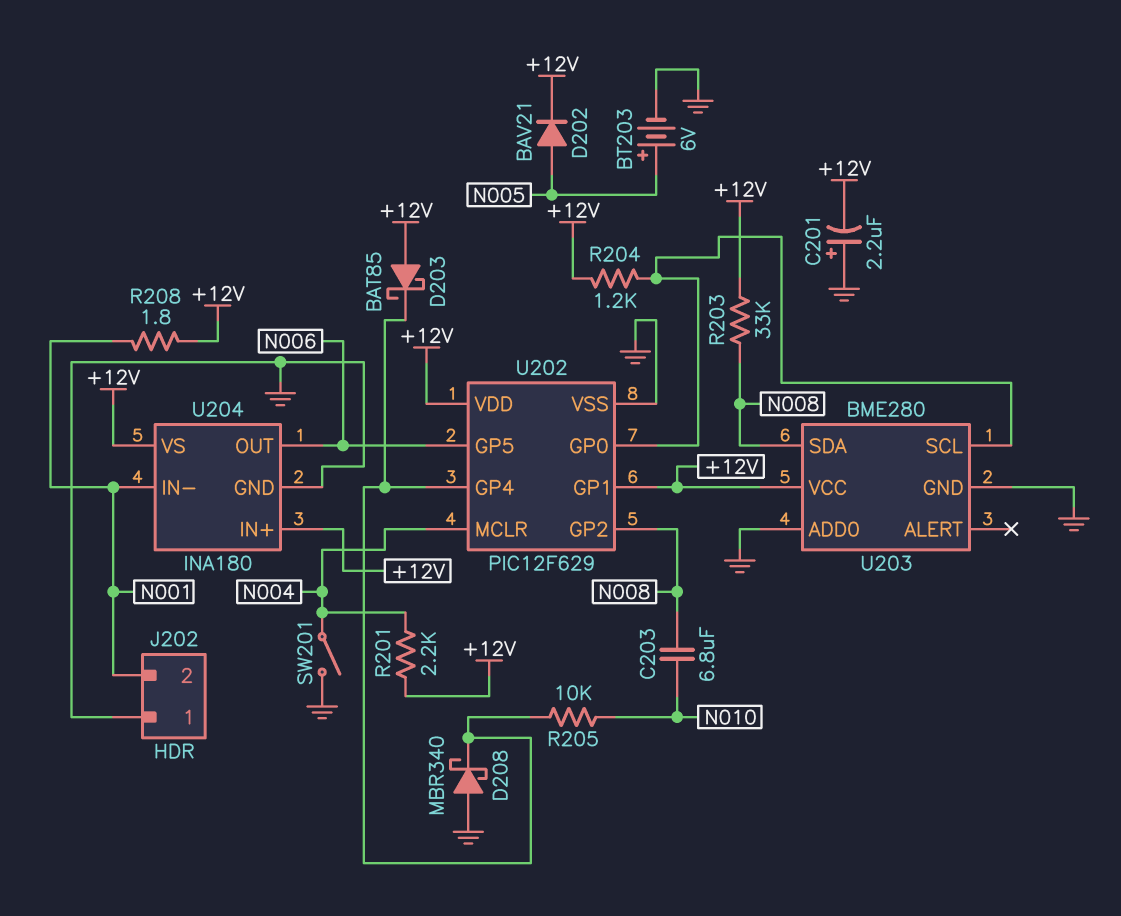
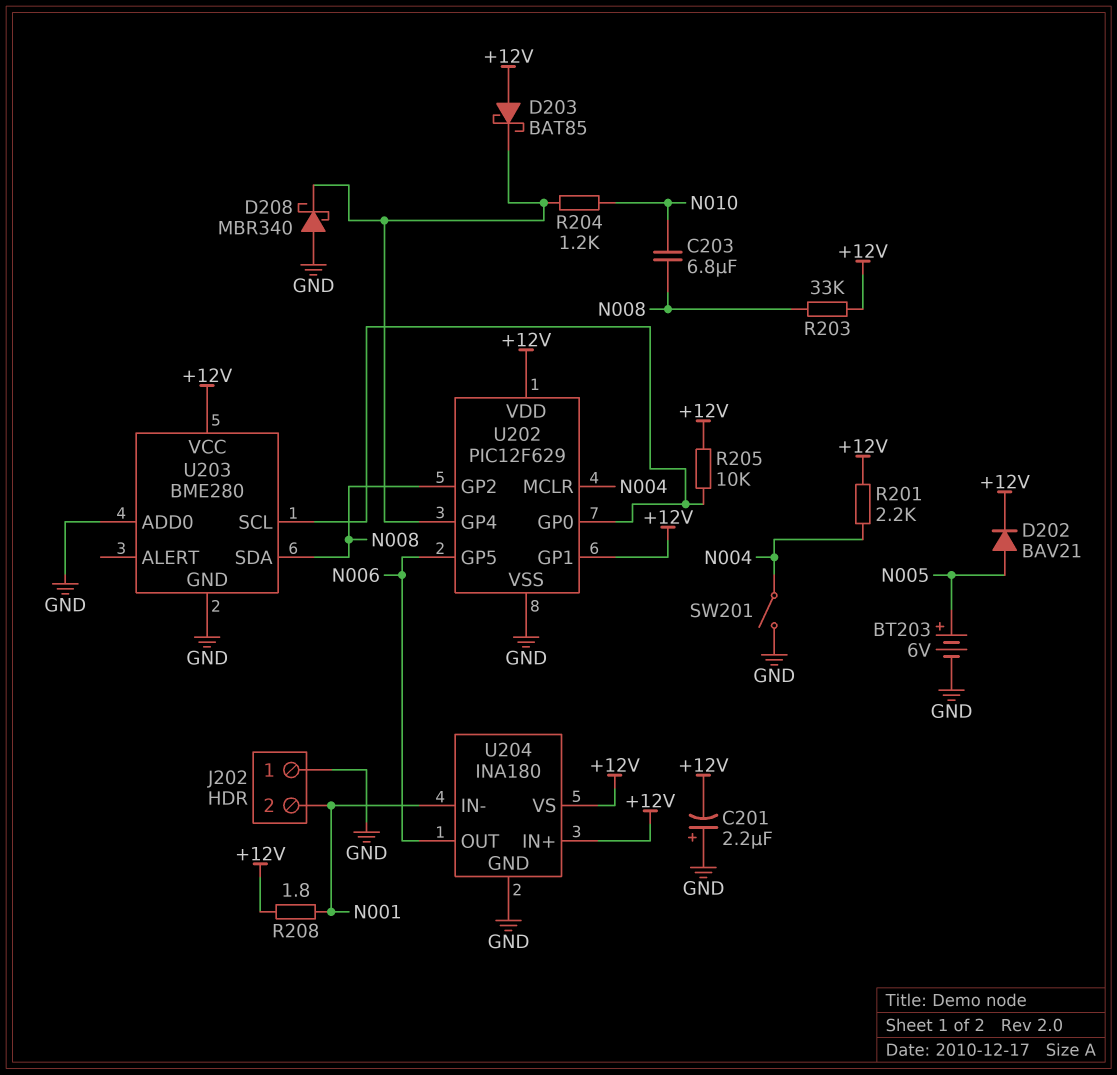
R204: 1.2k (+12V, U202/GP0) -> 1.2k (N010, U202/GP4)
R205: 10k (N010, U202/GP4) -> 10k (+12V, U202/GP0)

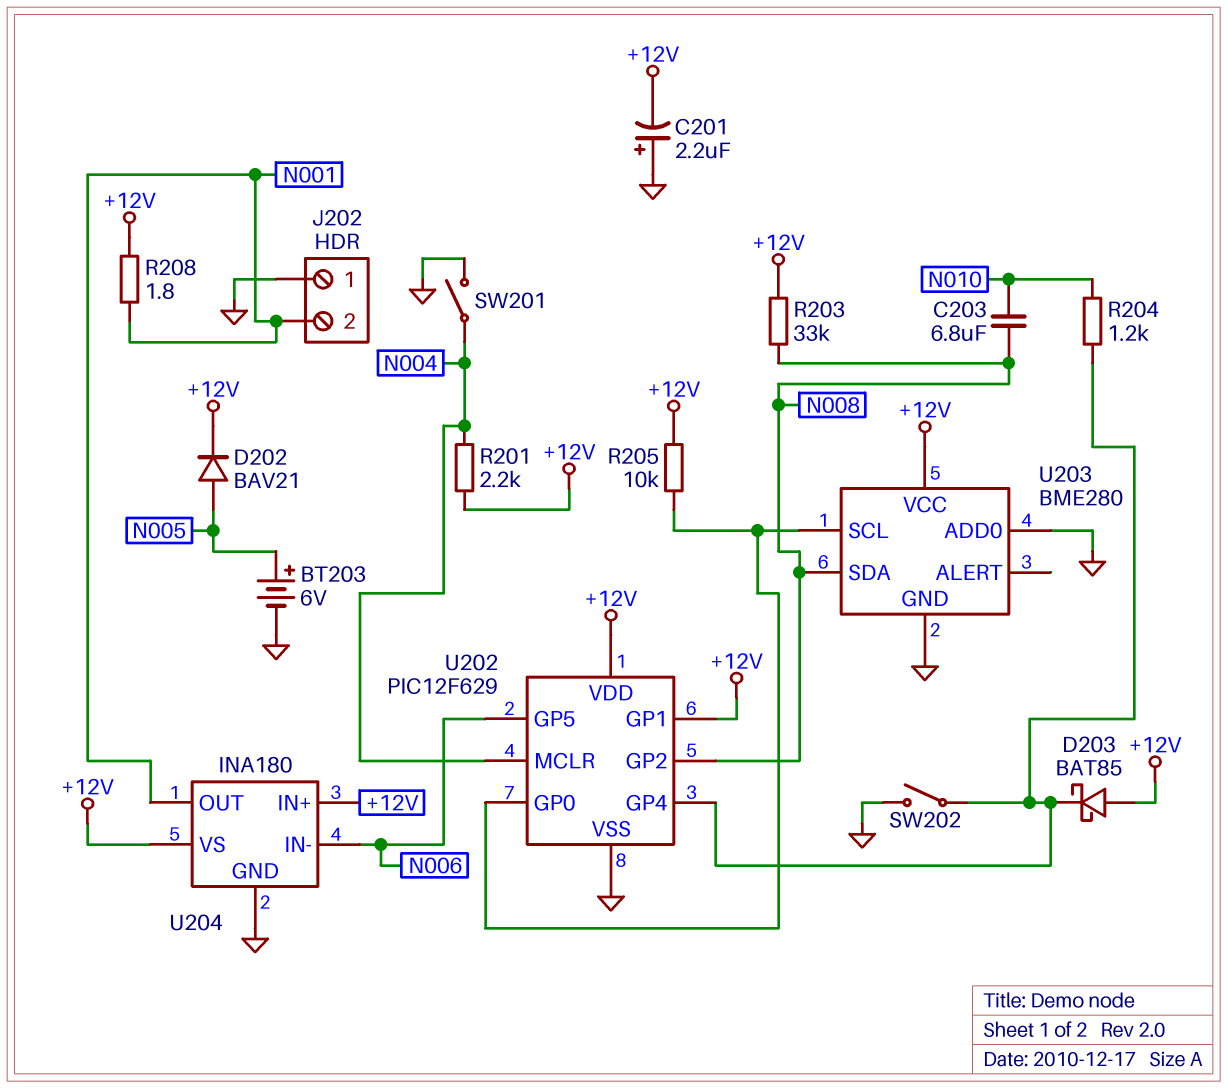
D208: schottky MBR340 (A GND, K U202/GP4) -> none
SW202: none -> switch (GND, U202/GP4)
U204 pin IN-: N001 -> N006
U204 pin OUT: N006 -> N001

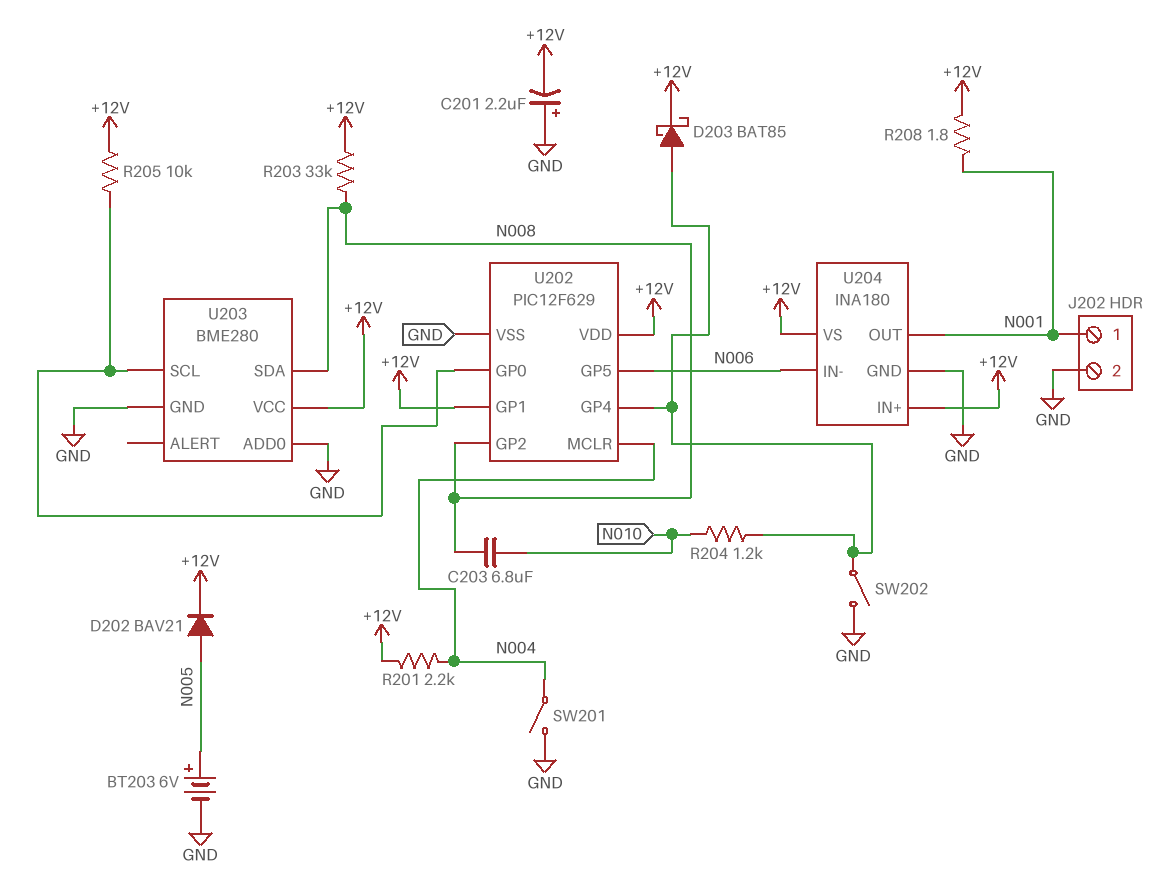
D203: schottky BAT85 (A +12V, K U202/GP4) -> schottky BAT85 (A U202/GP4, K +12V)
J202 pin 1: GND -> N001
J202 pin 2: N001 -> GND

